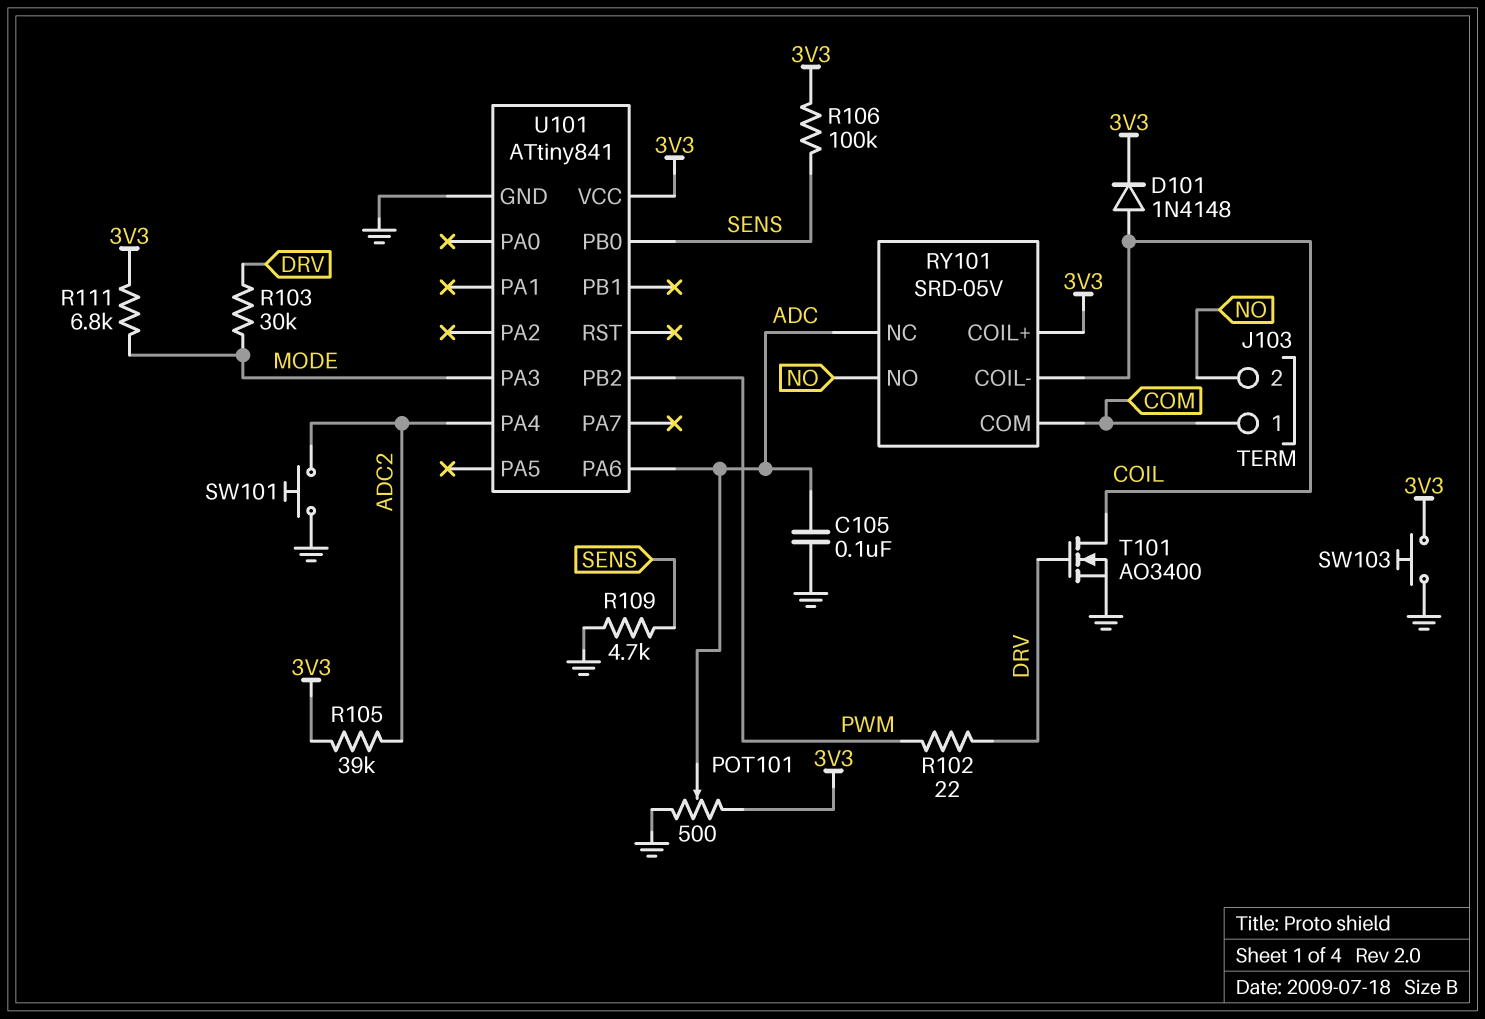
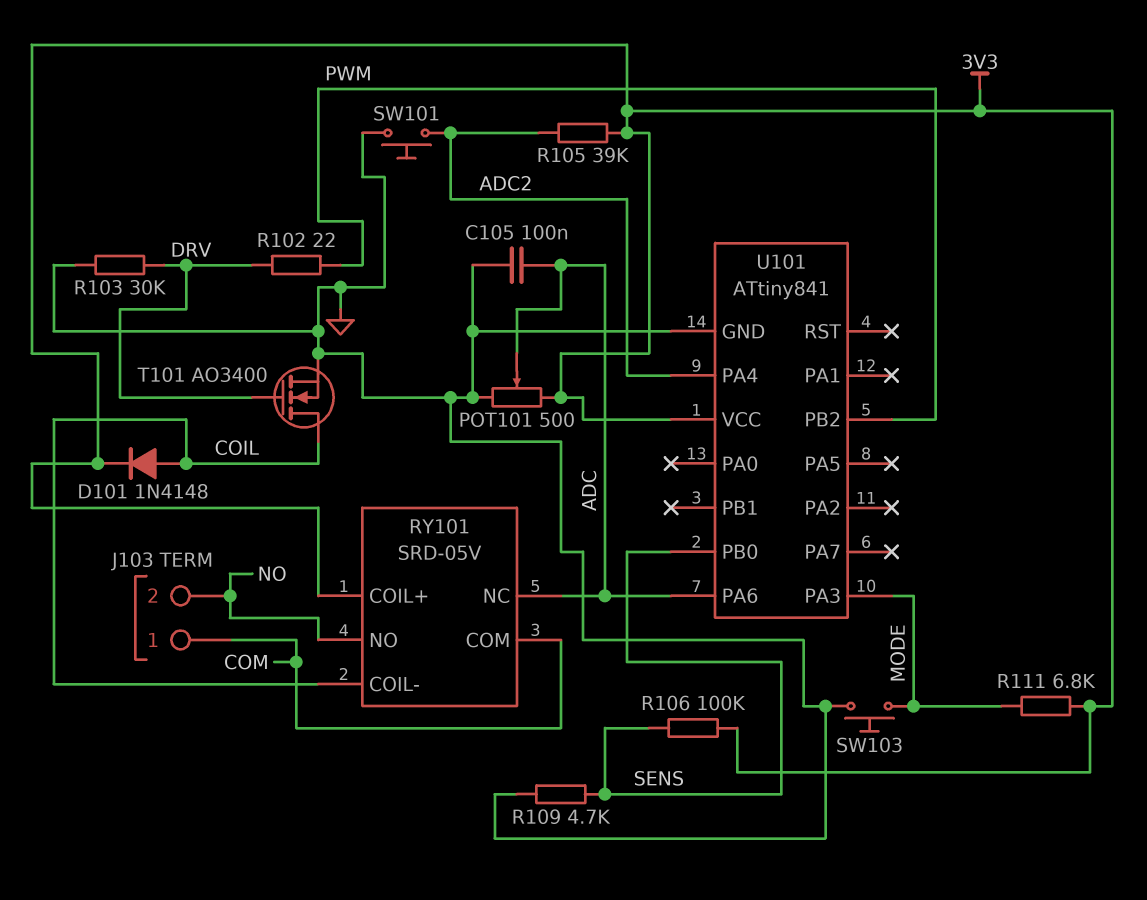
R103: 30k (DRV, MODE) -> 30k (DRV, GND)
SW103: button (3V3, GND) -> button (GND, MODE)

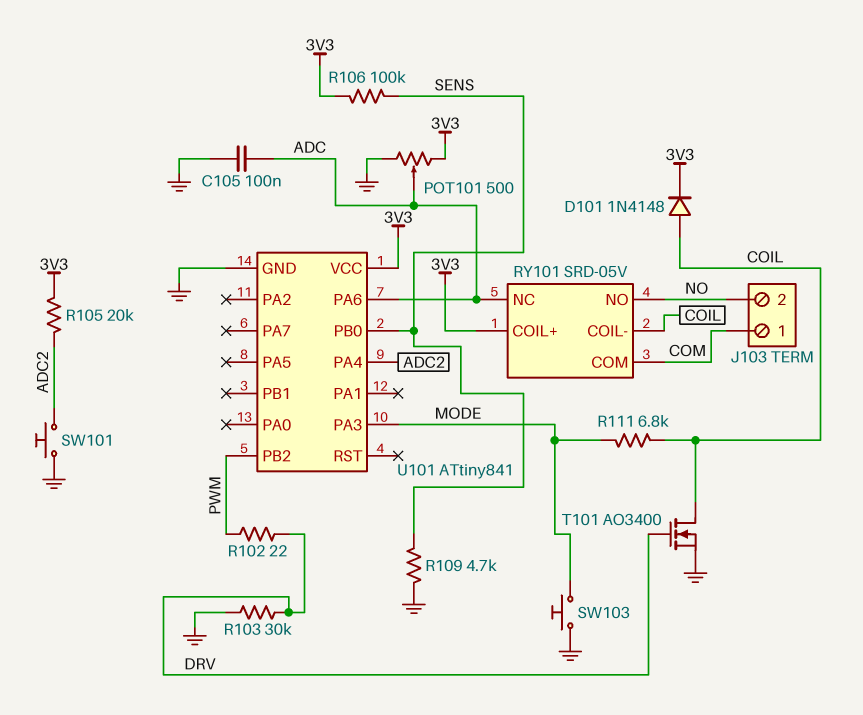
R105: 39k (3V3, ADC2) -> 20k (3V3, ADC2)
R111: 6.8k (3V3, MODE) -> 6.8k (COIL, MODE)

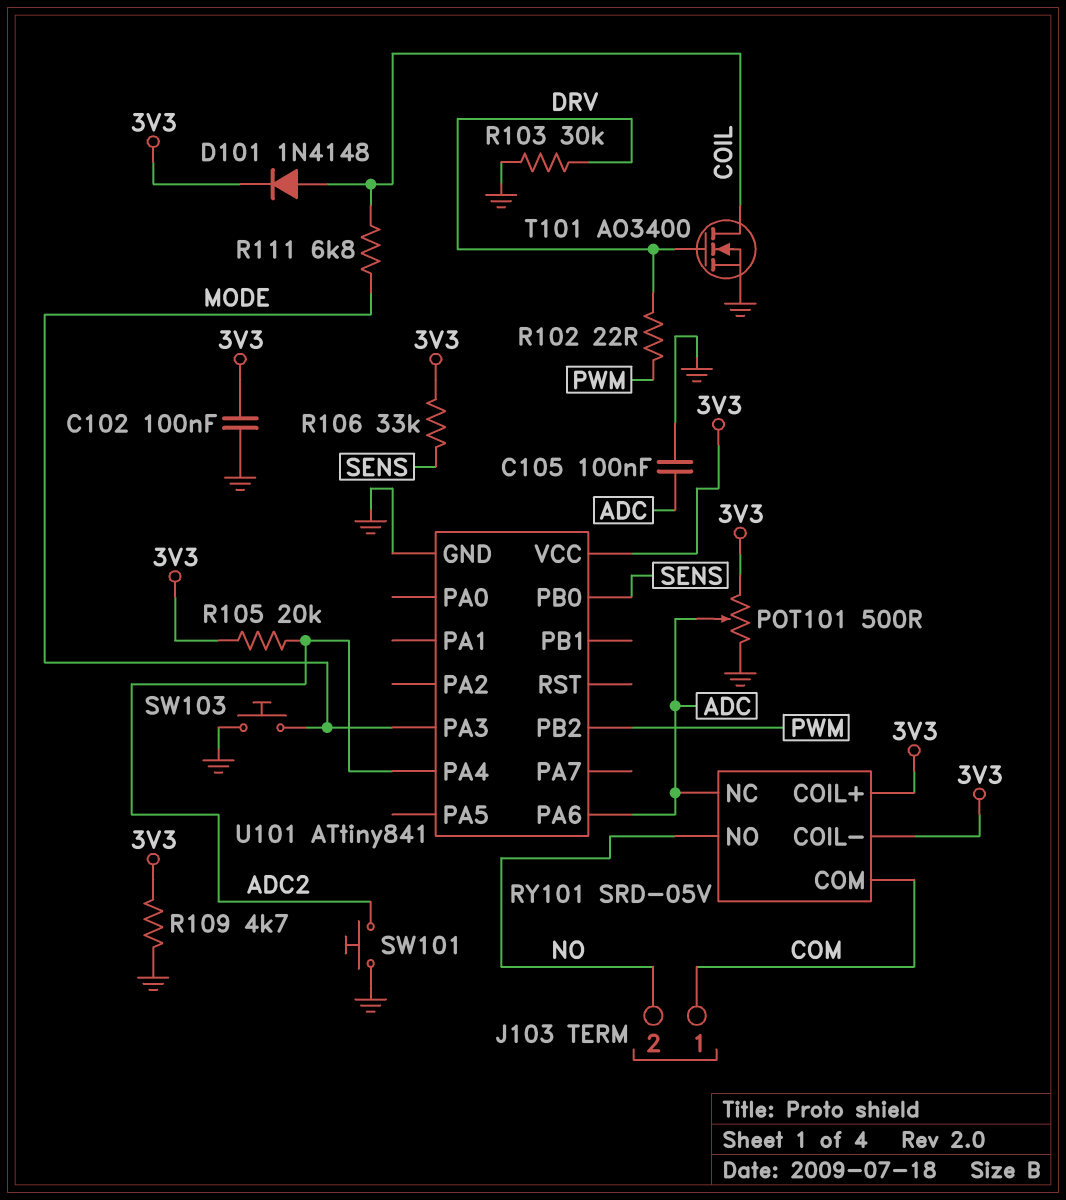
C102: none -> 100nF (3V3, GND)
R106: 100k (3V3, SENS) -> 33k (3V3, SENS)
R109: 4.7k (GND, SENS) -> 4.7k (3V3, GND)
RY101 pin COIL-: COIL -> 3V3

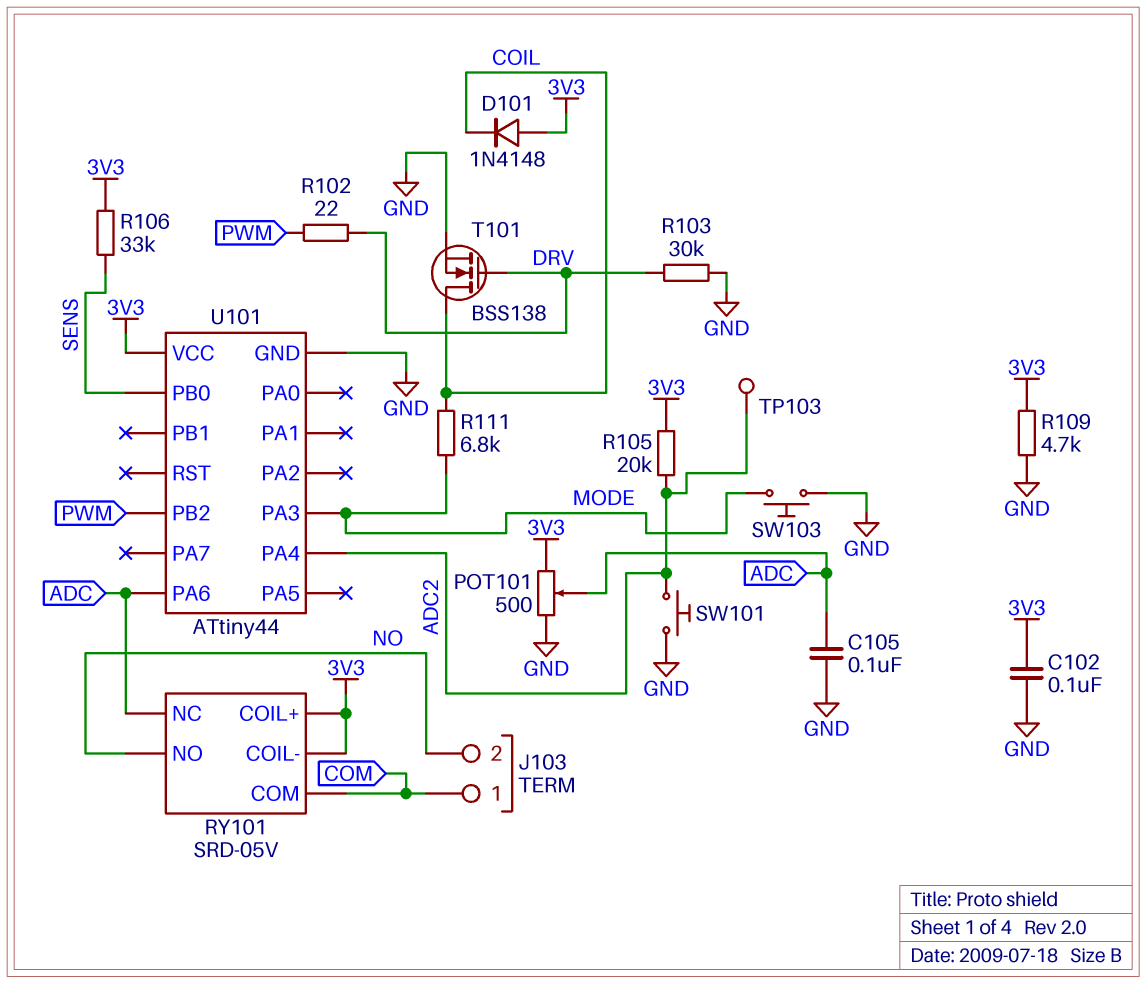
D101: diode 1N4148 (A COIL, K 3V3) -> diode 1N4148 (A 3V3, K COIL)
T101: NMOS AO3400 (G DRV, D COIL, S GND) -> NMOS BSS138 (G DRV, D COIL, S GND)
TP103: none -> test point (ADC2)
U101: ATtiny841 -> ATtiny44

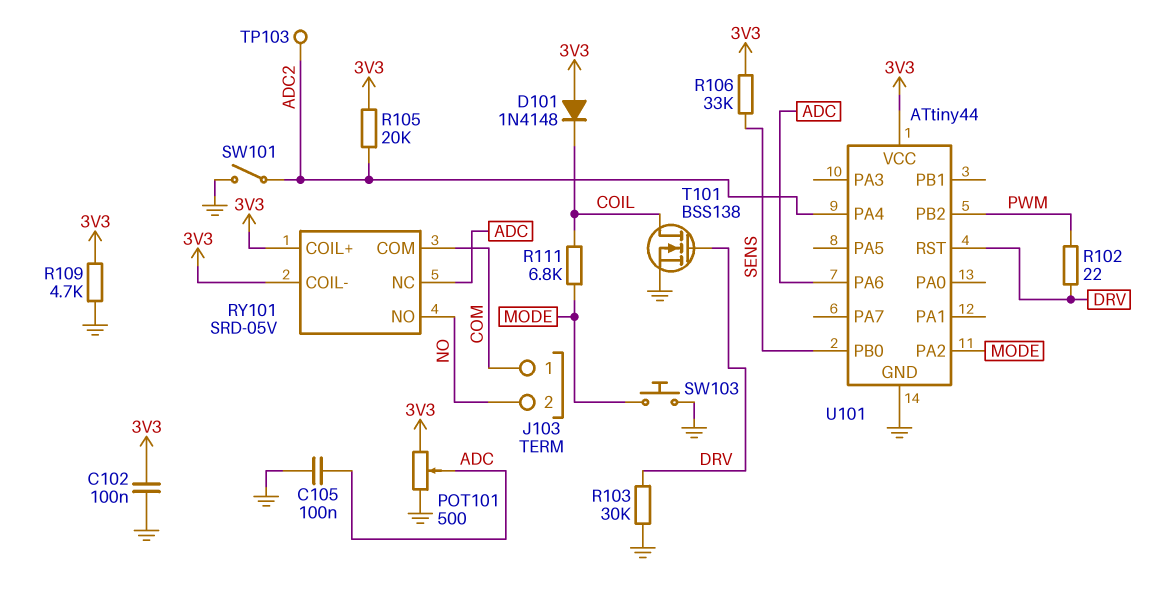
SW101: button (ADC2, GND) -> switch (ADC2, GND)
U101 pin PA2: none -> MODE
U101 pin PA3: MODE -> none
U101 pin RST: none -> DRV

